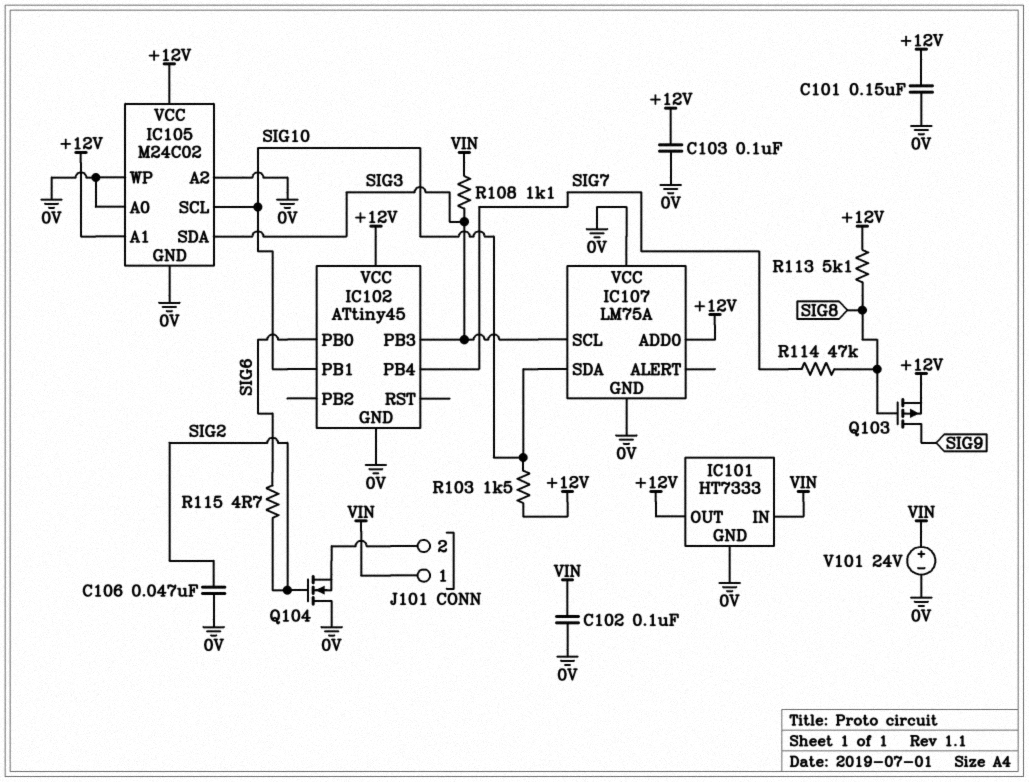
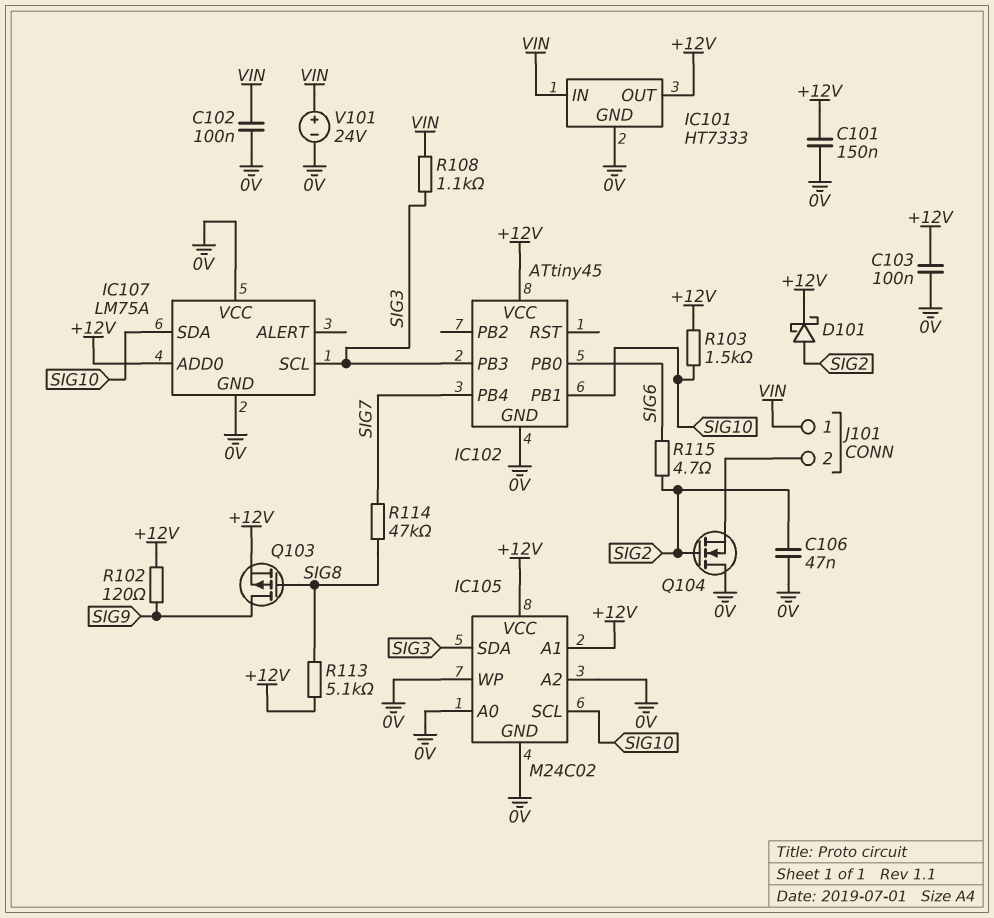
D101: none -> schottky (A SIG2, K +12V)
R102: none -> 120 (+12V, SIG9)

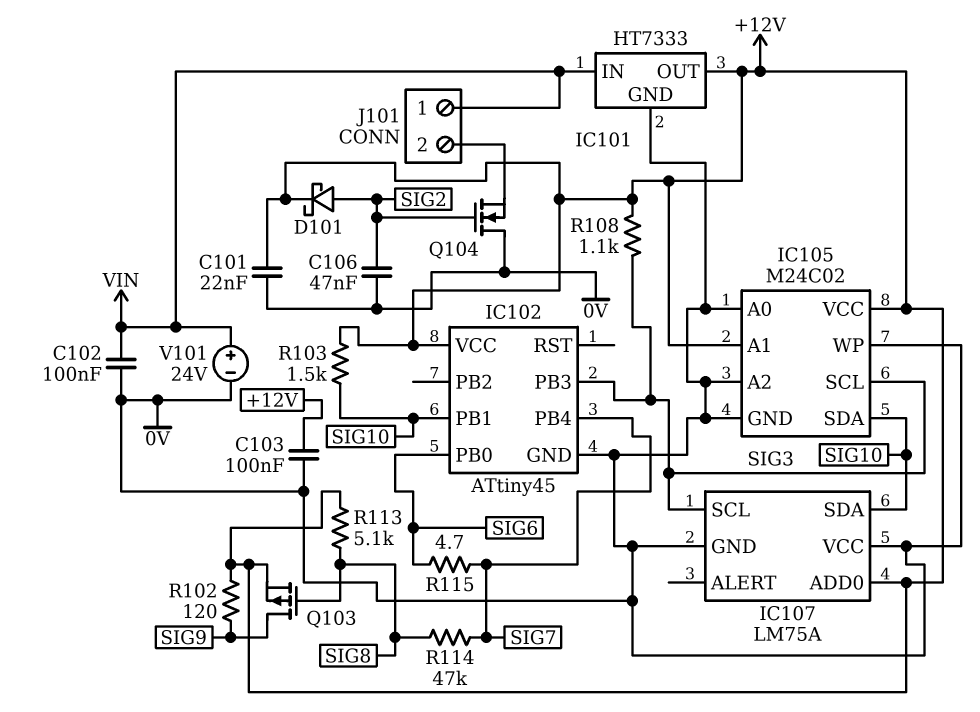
C101: 150nF (+12V, 0V) -> 22nF (+12V, 0V)
IC105 pin SCL: SIG10 -> SIG3
IC105 pin SDA: SIG3 -> SIG10
R108: 1.1k (SIG3, VIN) -> 1.1k (+12V, SIG3)
R115: 4.7 (SIG2, SIG6) -> 4.7 (SIG6, SIG7)

